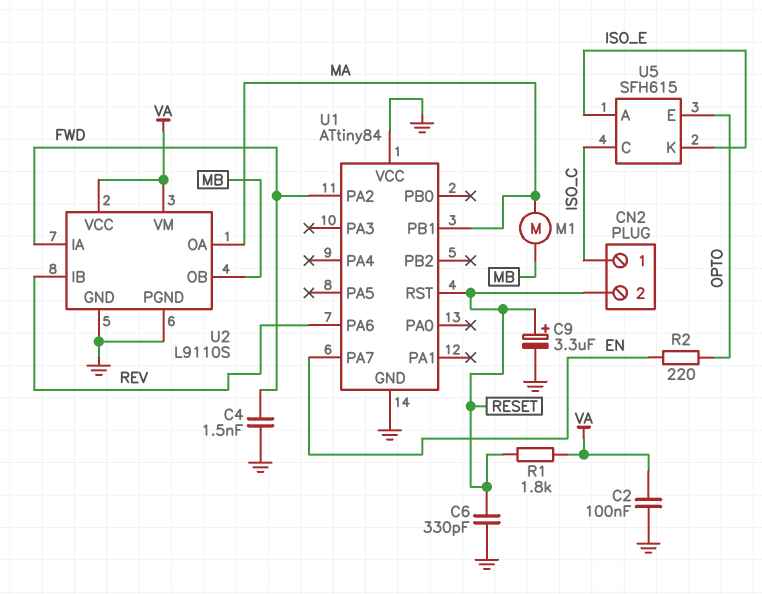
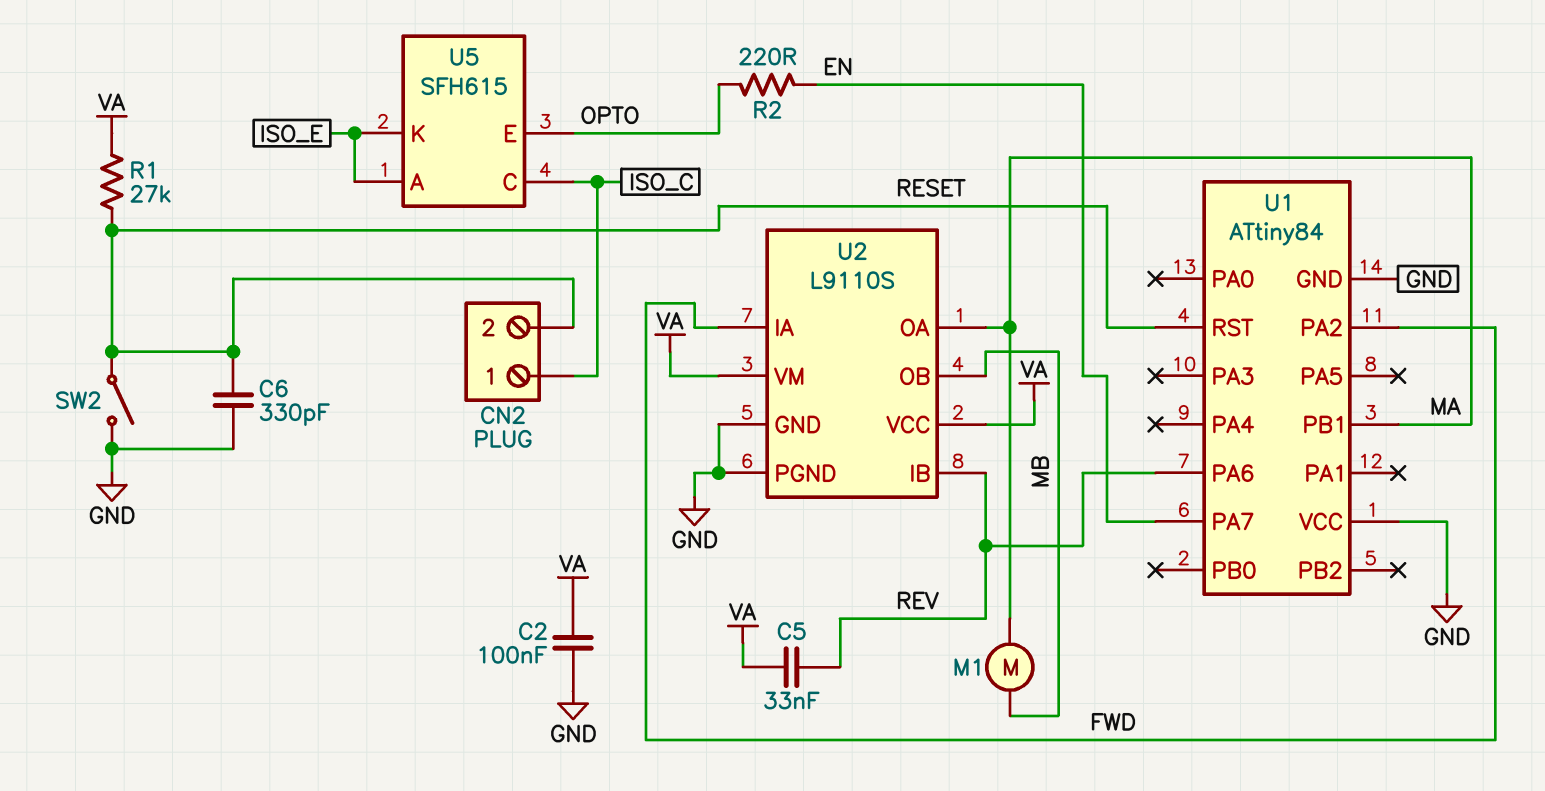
C4: 1.5nF (FWD, GND) -> none
C5: none -> 33nF (REV, VA)
C9: 3.3uF (plus RESET, minus GND) -> none
R1: 1.8k (RESET, VA) -> 27k (RESET, VA)
SW2: none -> switch (GND, RESET)

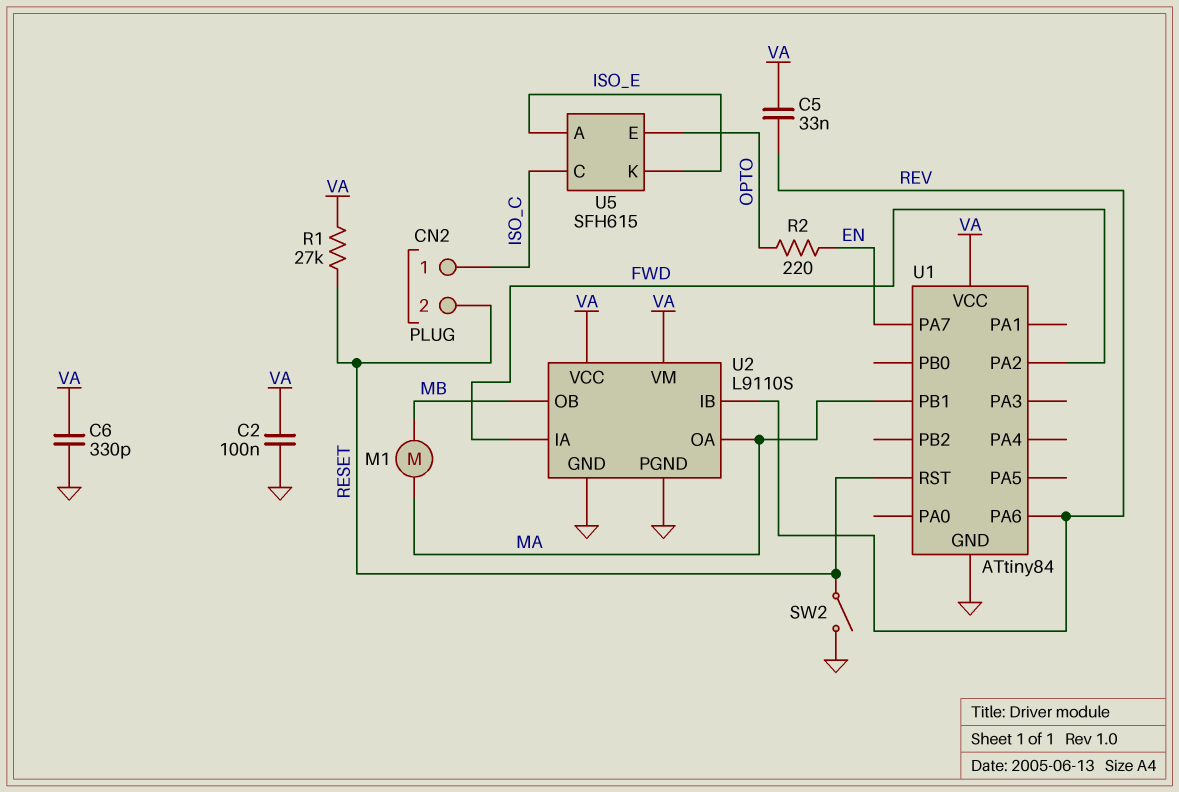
C6: 330pF (GND, RESET) -> 330pF (GND, VA)
U1 pin VCC: GND -> VA

